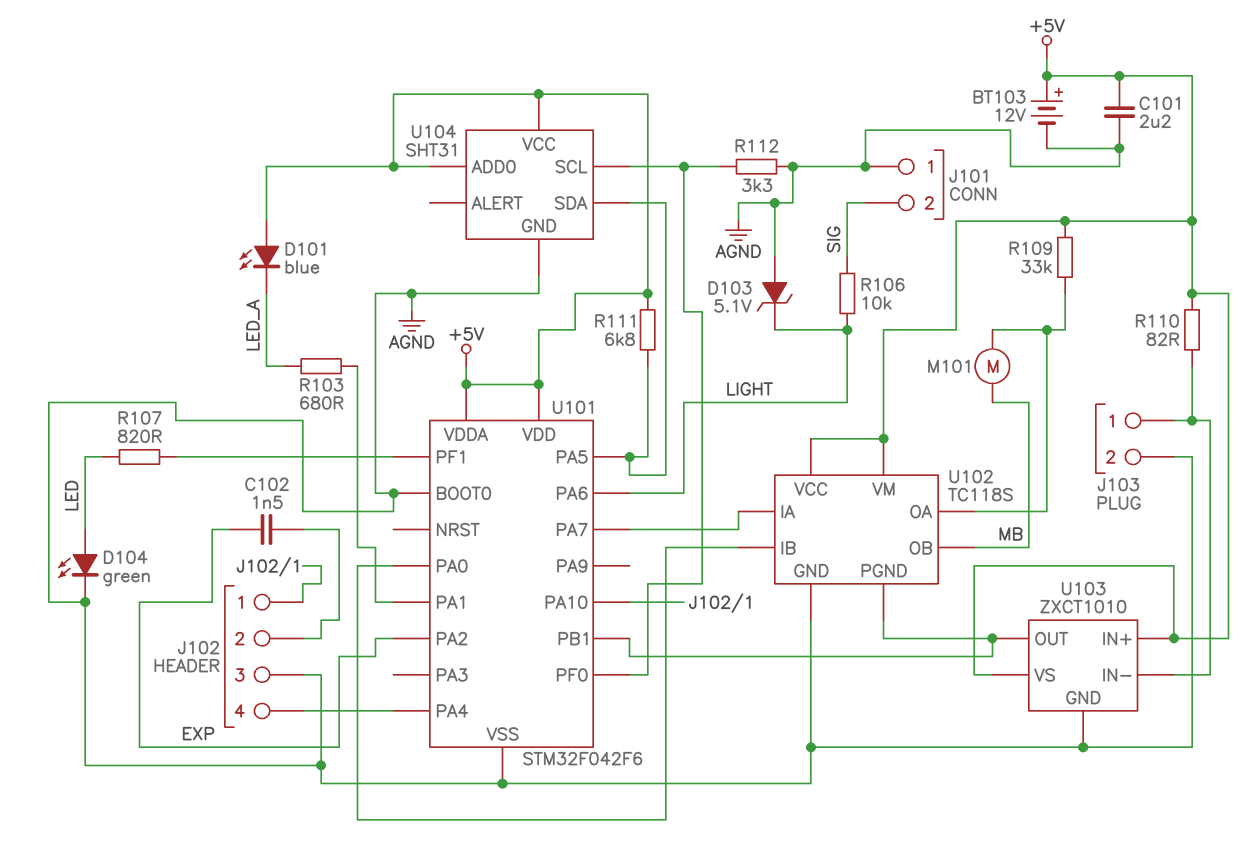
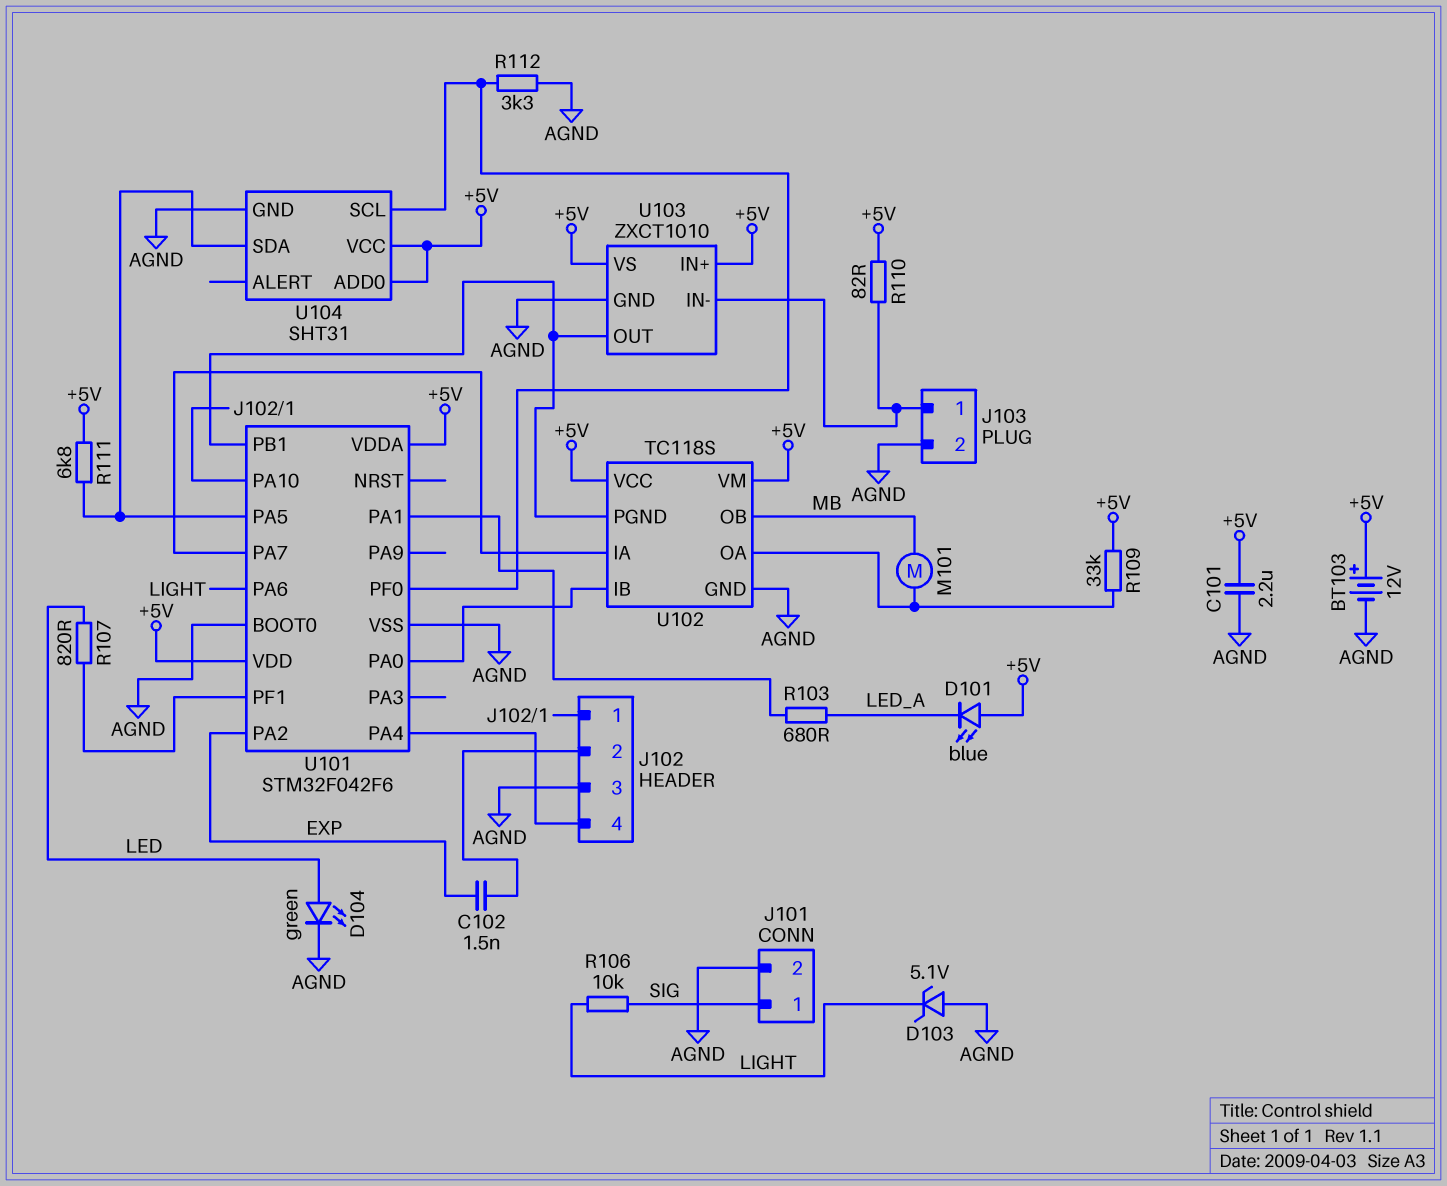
J101 pin 1: AGND -> SIG
J101 pin 2: SIG -> AGND

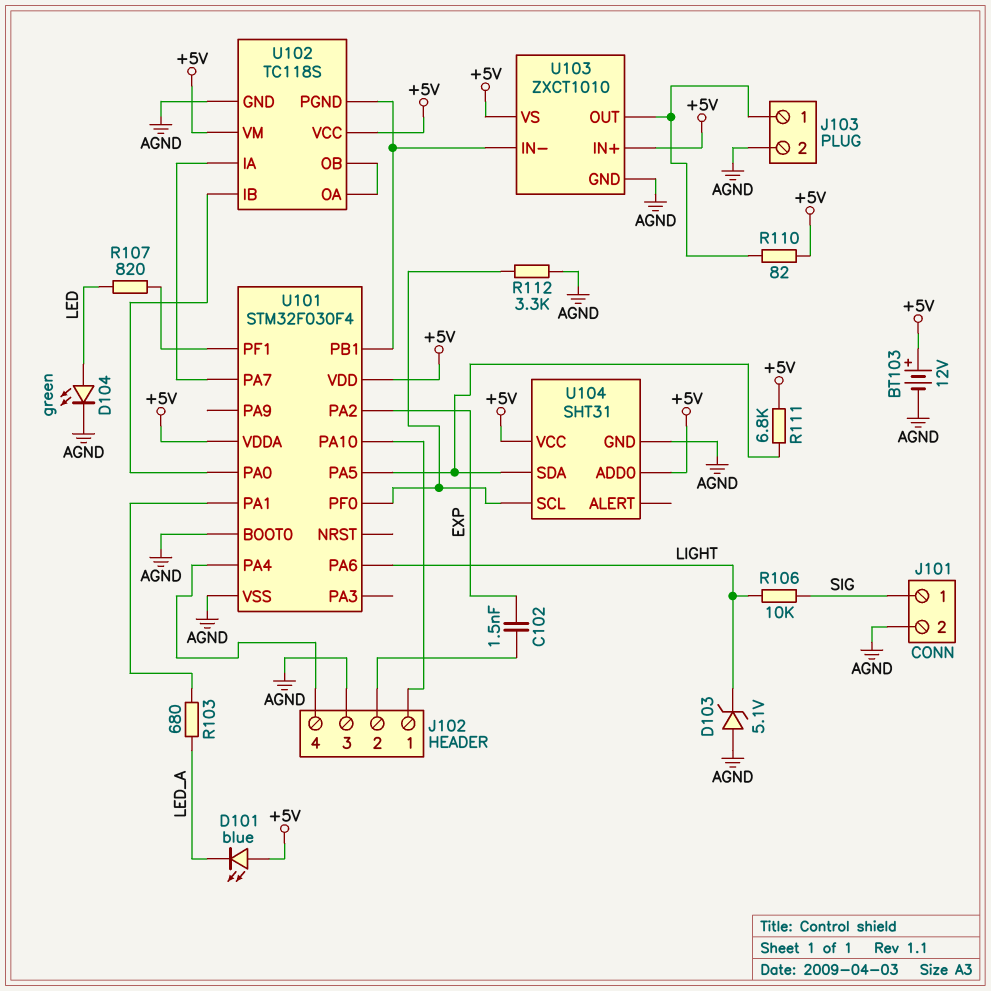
C101: 2.2uF (+5V, AGND) -> none
M101: motor (MB, U102/OA) -> none
R109: 33k (+5V, U102/OA) -> none
U101: STM32F042F6 -> STM32F030F4
U102 pin OB: MB -> U102/OA
U103 pin IN-: J103/1 -> U101/PB1
U103 pin OUT: U101/PB1 -> J103/1

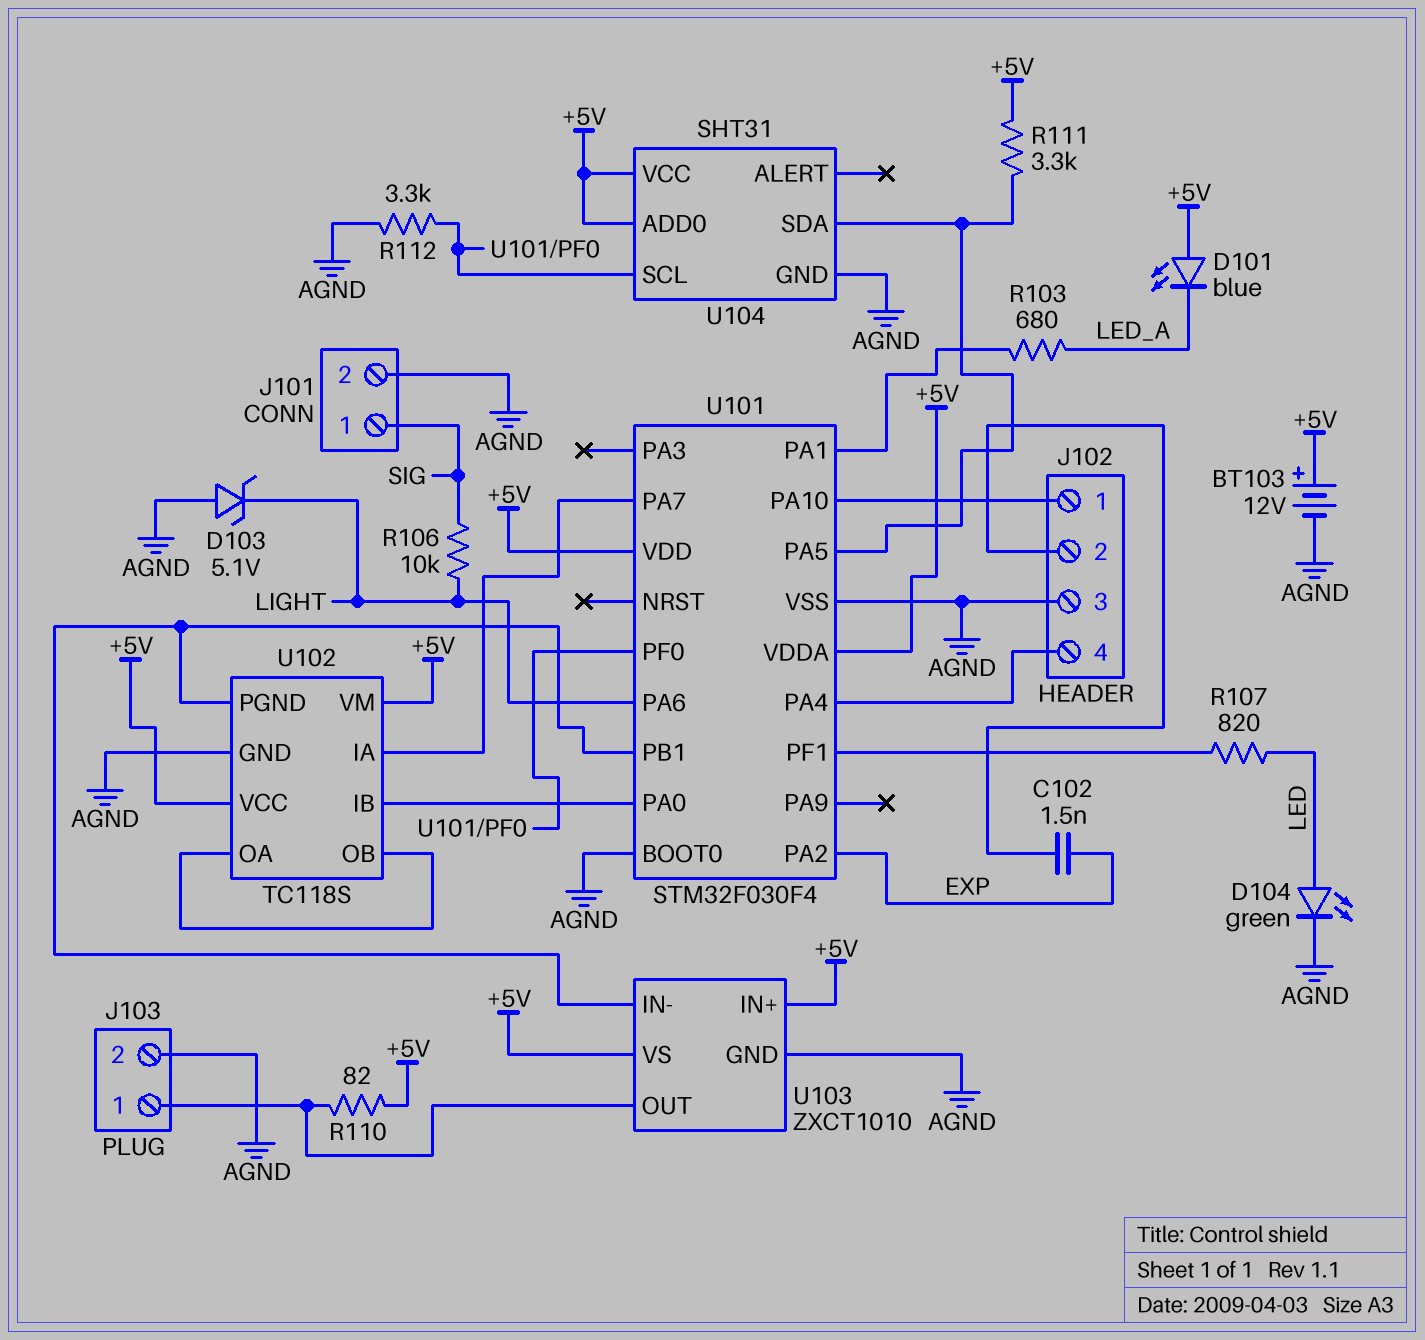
R111: 6.8k (+5V, U101/PA5) -> 3.3k (+5V, U101/PA5)

